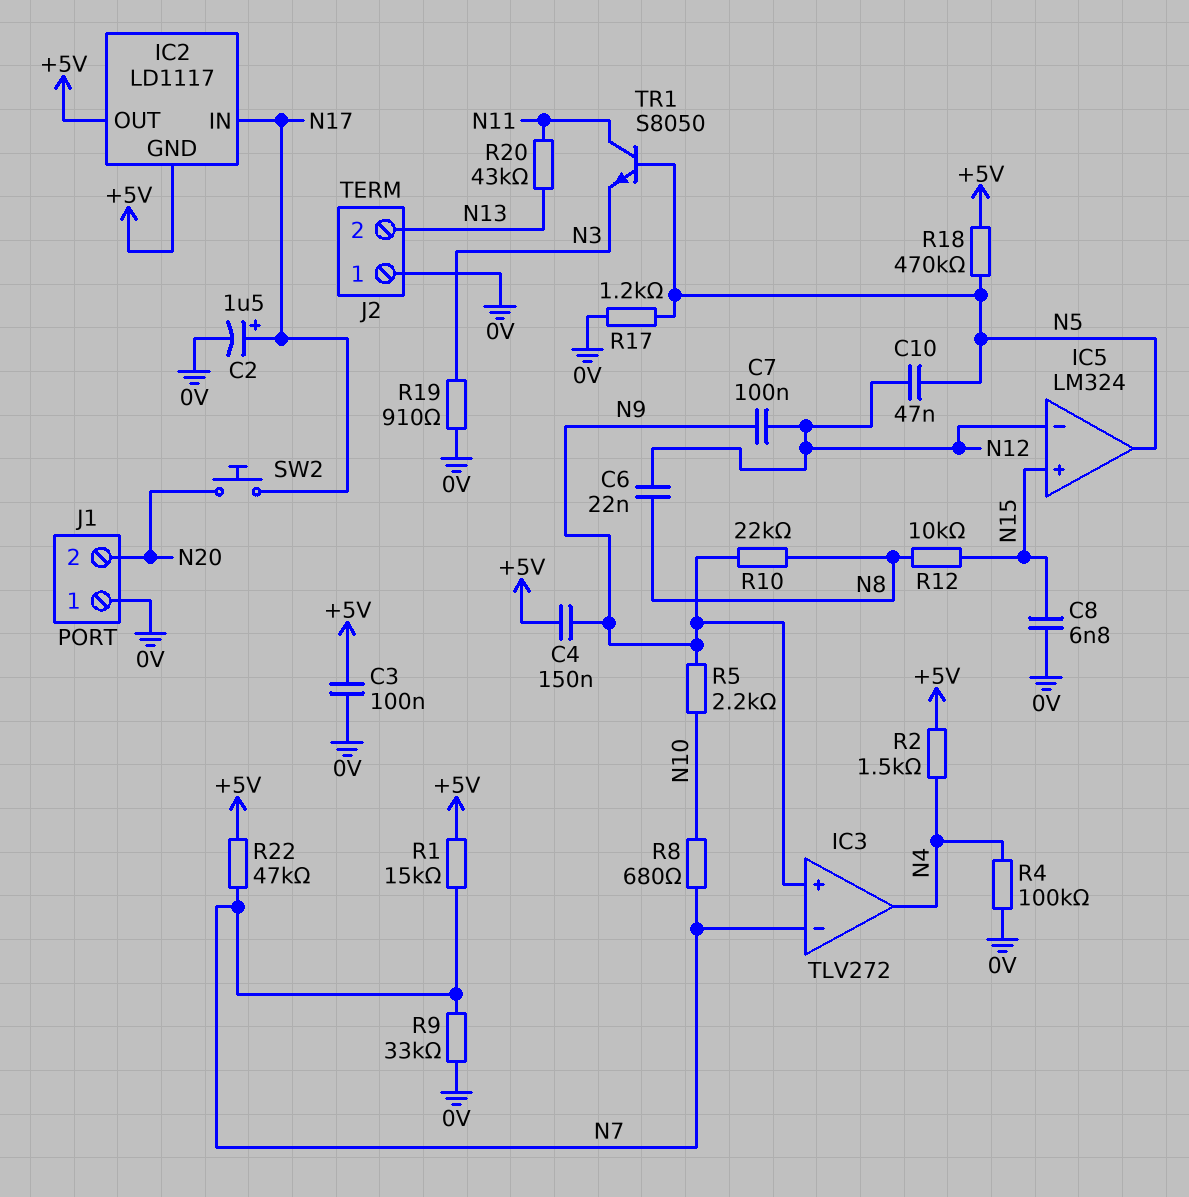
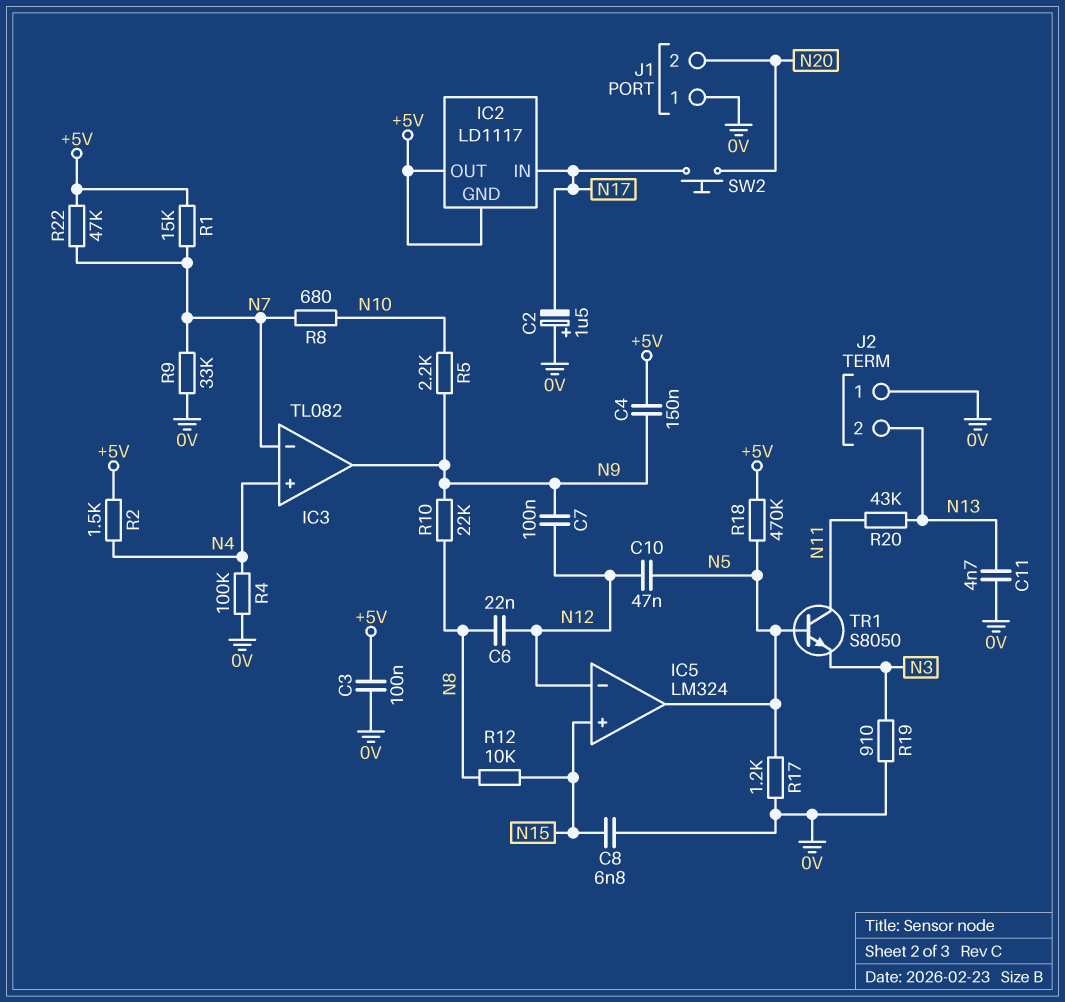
C2: 1.5uF (plus N17, minus 0V) -> 1.5uF (plus 0V, minus N17)
C11: none -> 4.7nF (0V, N13)
IC3: TLV272 -> TL082
IC3 pin in+: N9 -> N4
IC3 pin out: N4 -> N9

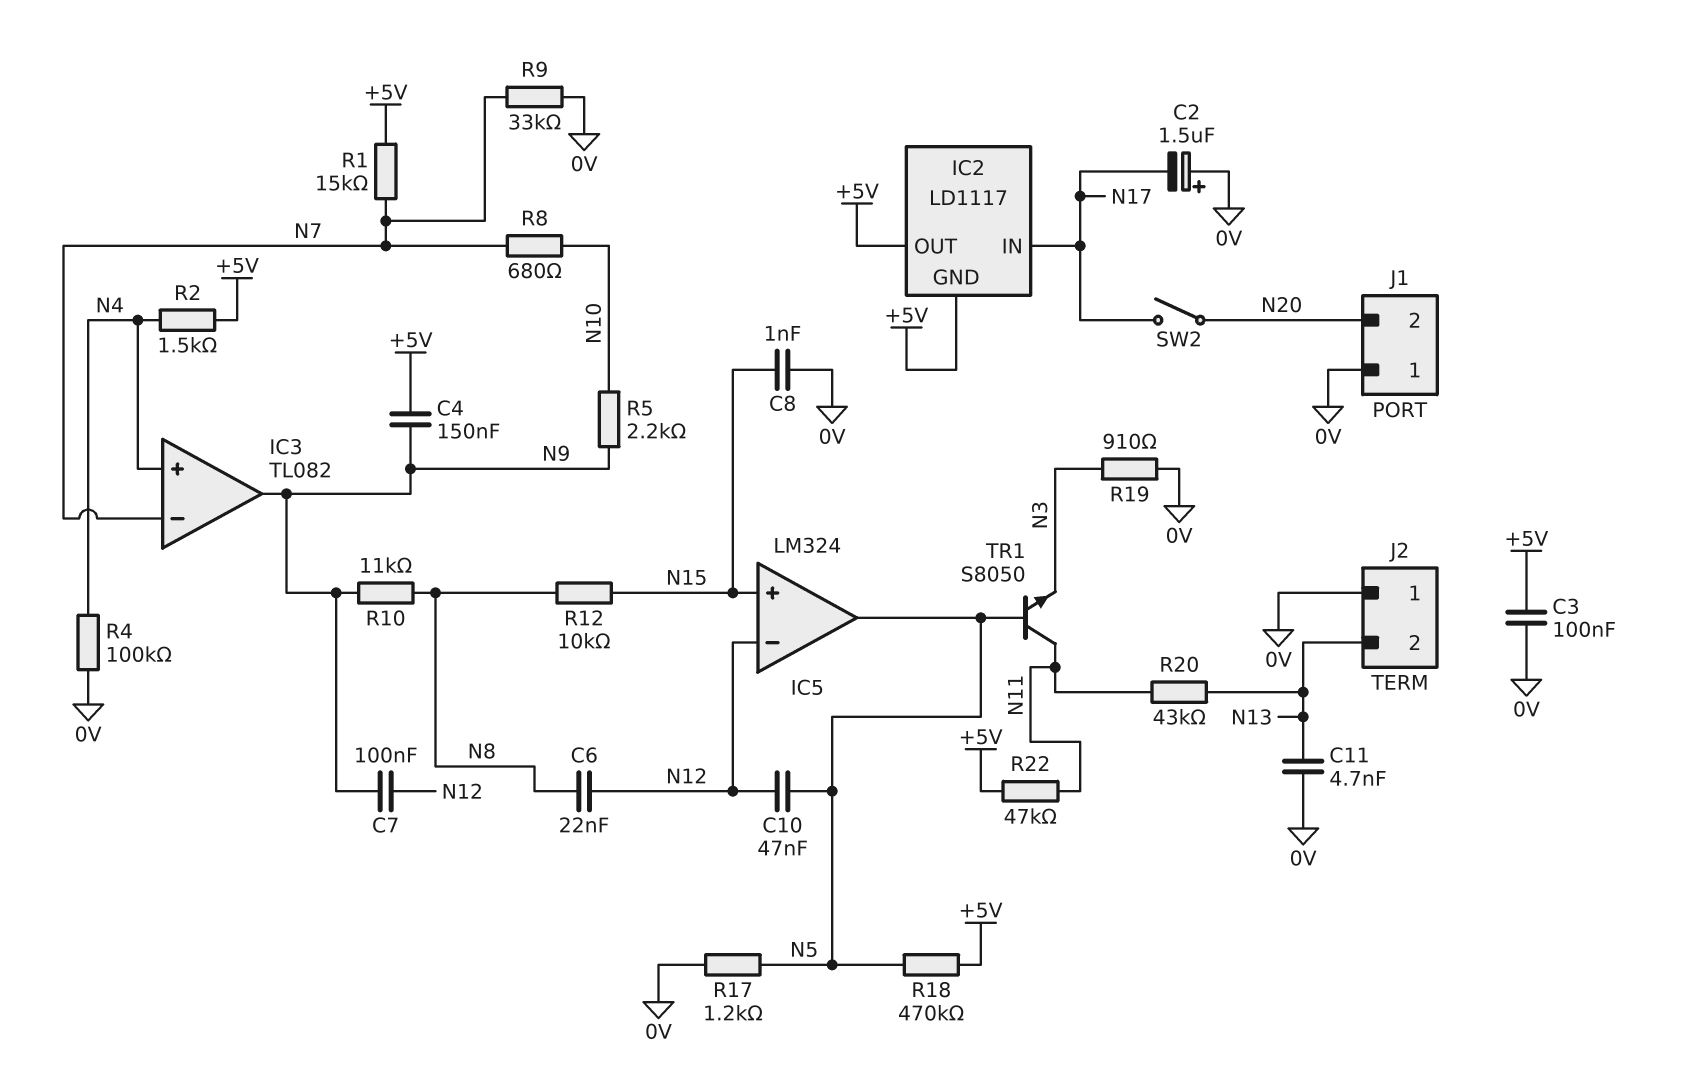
C8: 6.8nF (0V, N15) -> 1nF (0V, N15)
R10: 22k (N8, N9) -> 11k (N8, N9)
R22: 47k (+5V, N7) -> 47k (+5V, N11)
SW2: button (N17, N20) -> switch (N17, N20)

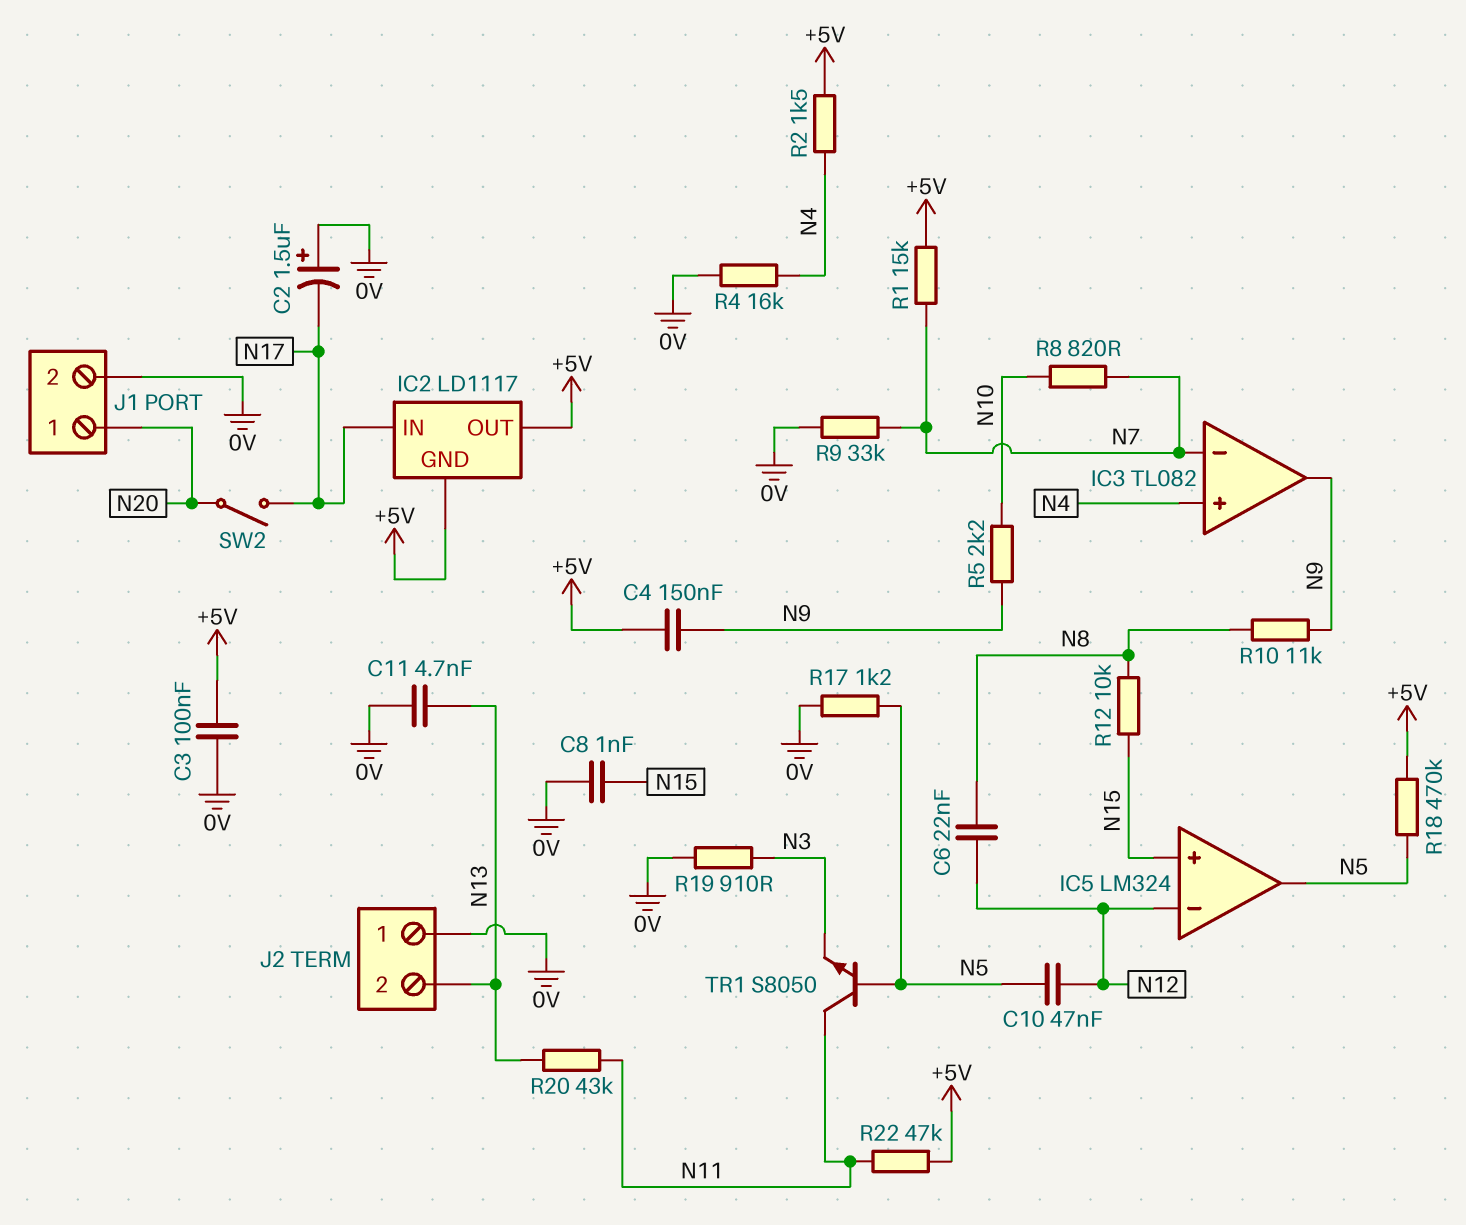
C7: 100nF (N9, N12) -> none
J1 pin 1: 0V -> N20
J1 pin 2: N20 -> 0V
R4: 100k (0V, N4) -> 16k (0V, N4)
R8: 680 (N7, N10) -> 820 (N7, N10)

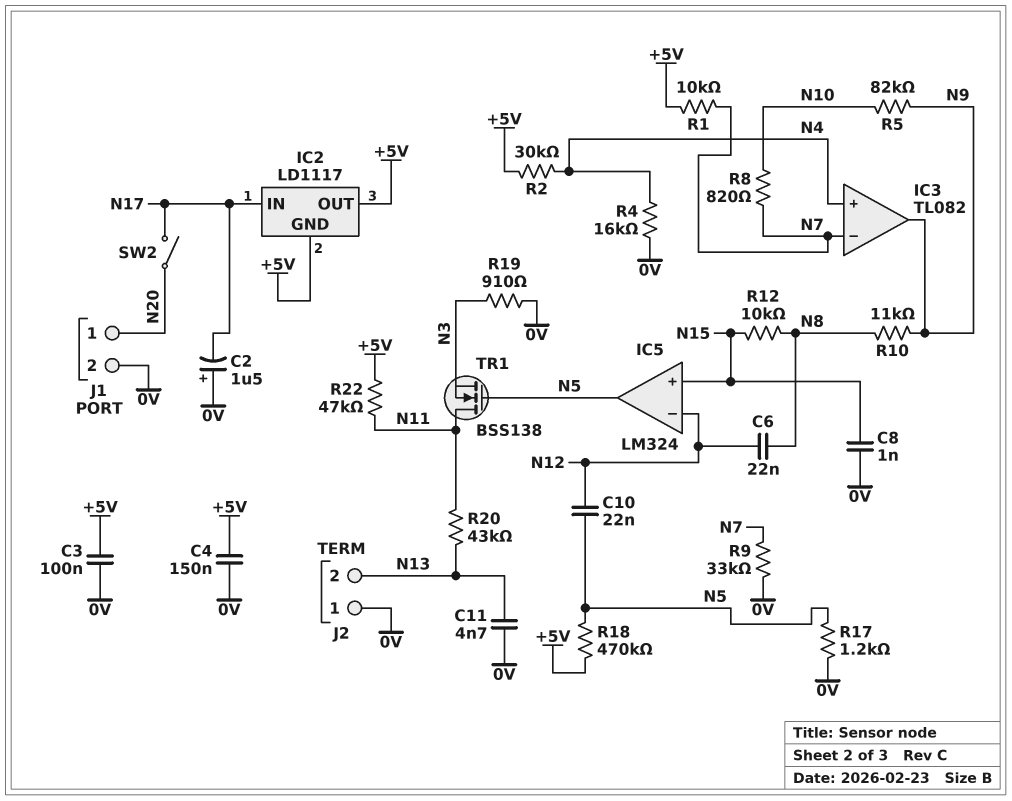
C4: 150nF (+5V, N9) -> 150nF (+5V, 0V)
C10: 47nF (N5, N12) -> 22nF (N5, N12)
R1: 15k (+5V, N7) -> 10k (+5V, N7)
R2: 1.5k (+5V, N4) -> 30k (+5V, N4)
R5: 2.2k (N9, N10) -> 82k (N9, N10)
TR1: NPN S8050 (B N5, C N11, E N3) -> NMOS BSS138 (G N5, D N11, S N3)

